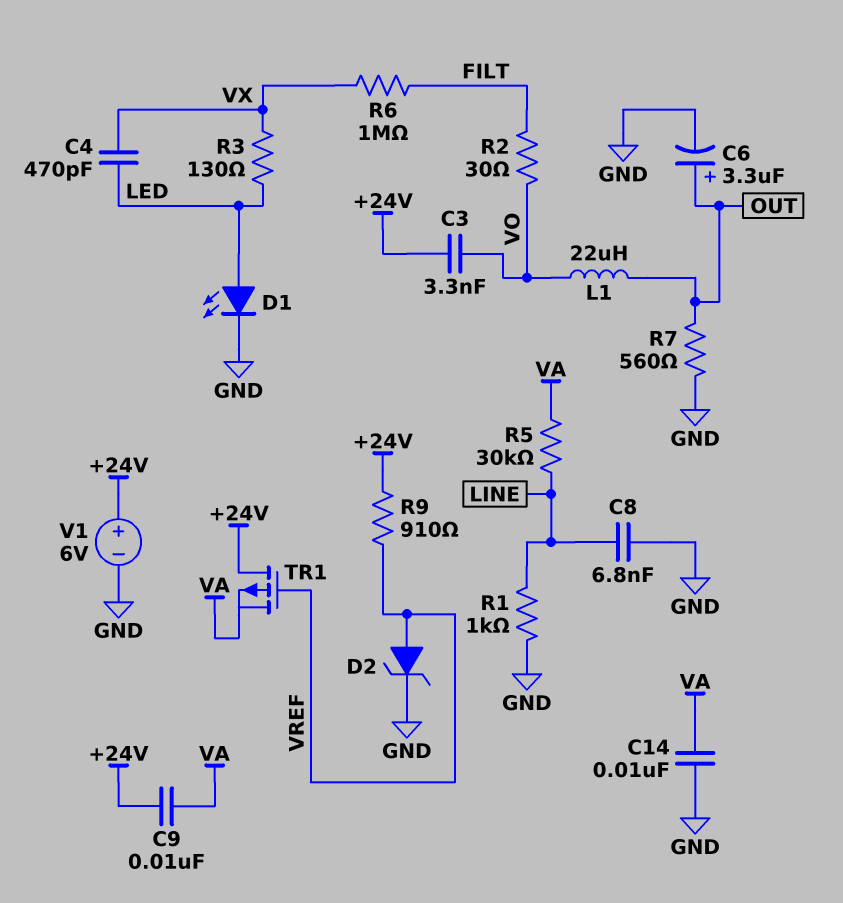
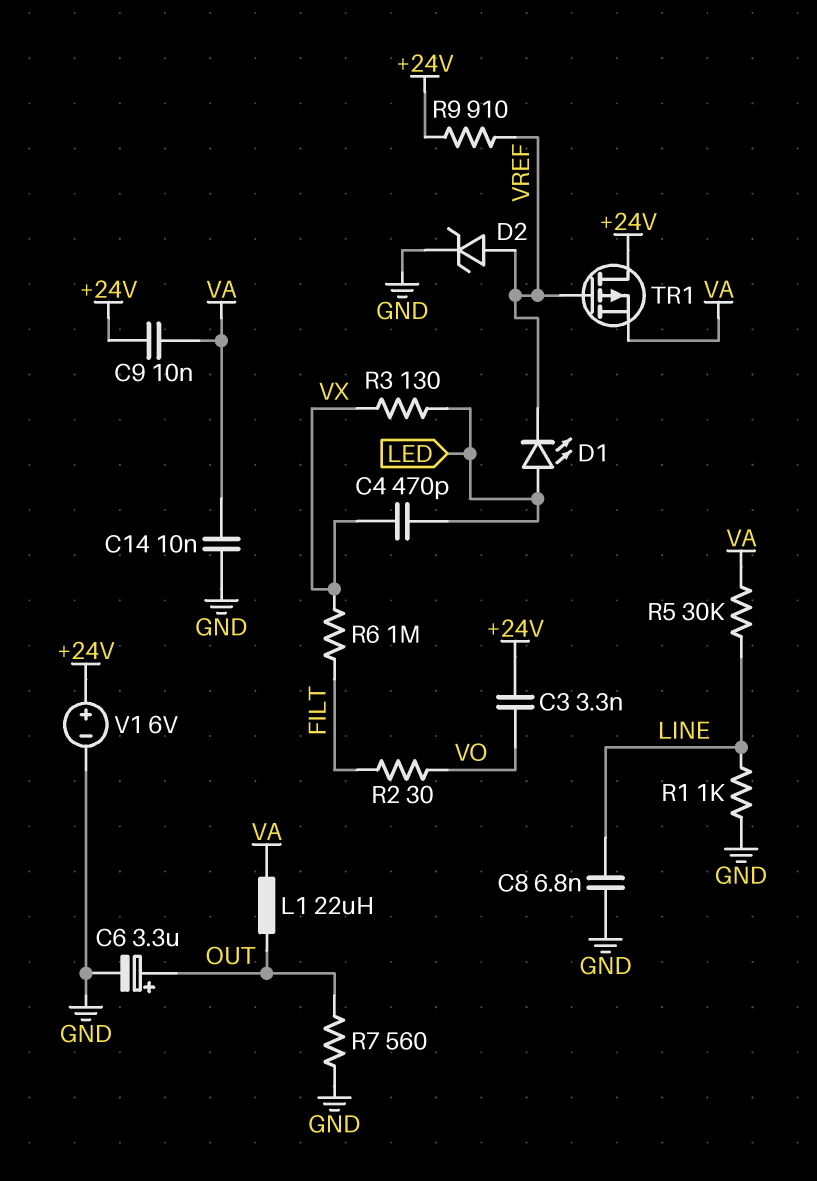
D1: LED (A LED, K GND) -> LED (A LED, K VREF)
L1: 22uH (OUT, VO) -> 22uH (OUT, VA)

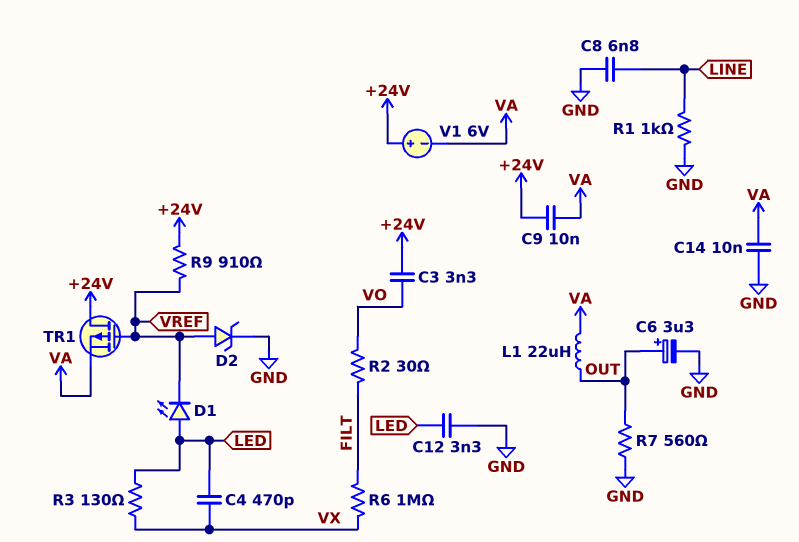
C12: none -> 3.3nF (GND, LED)
R5: 30k (LINE, VA) -> none
V1: 6V (plus +24V, minus GND) -> 6V (plus +24V, minus VA)

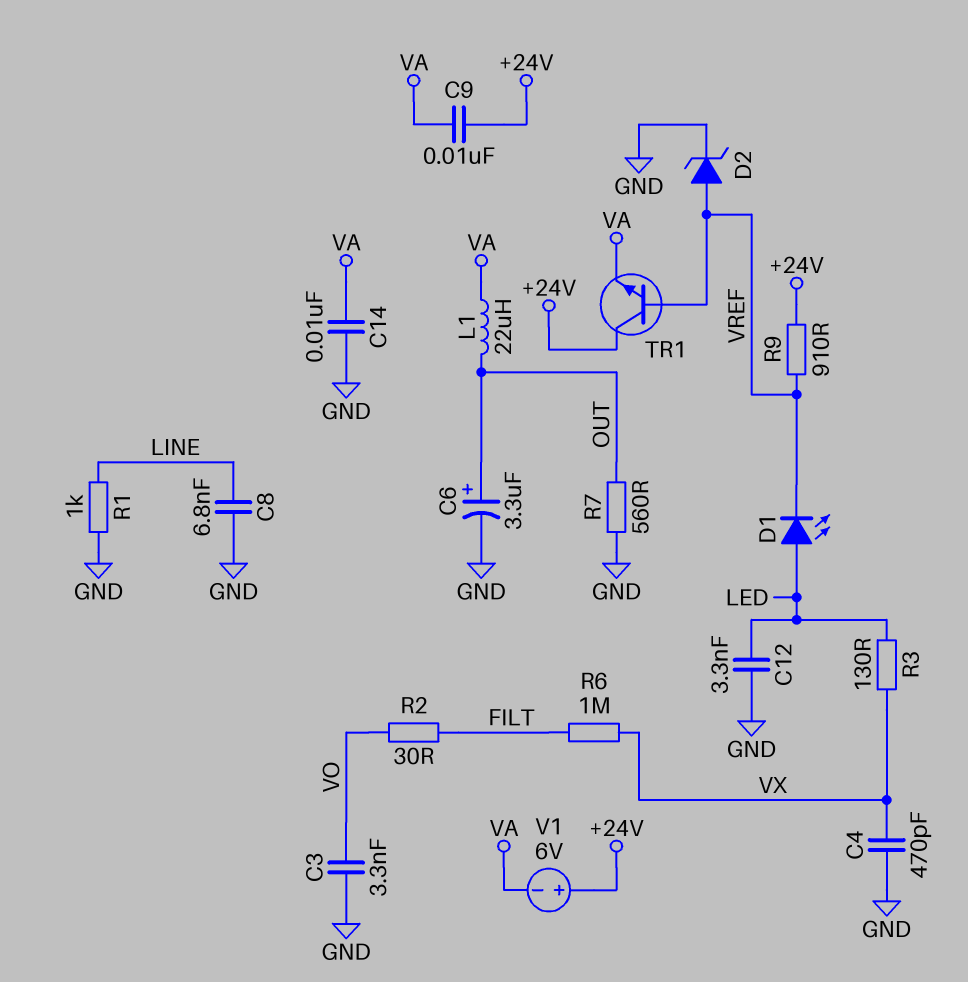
C3: 3.3nF (+24V, VO) -> 3.3nF (GND, VO)
C4: 470pF (LED, VX) -> 470pF (GND, VX)
TR1: PMOS (G VREF, D +24V, S VA) -> NPN (B VREF, C +24V, E VA)

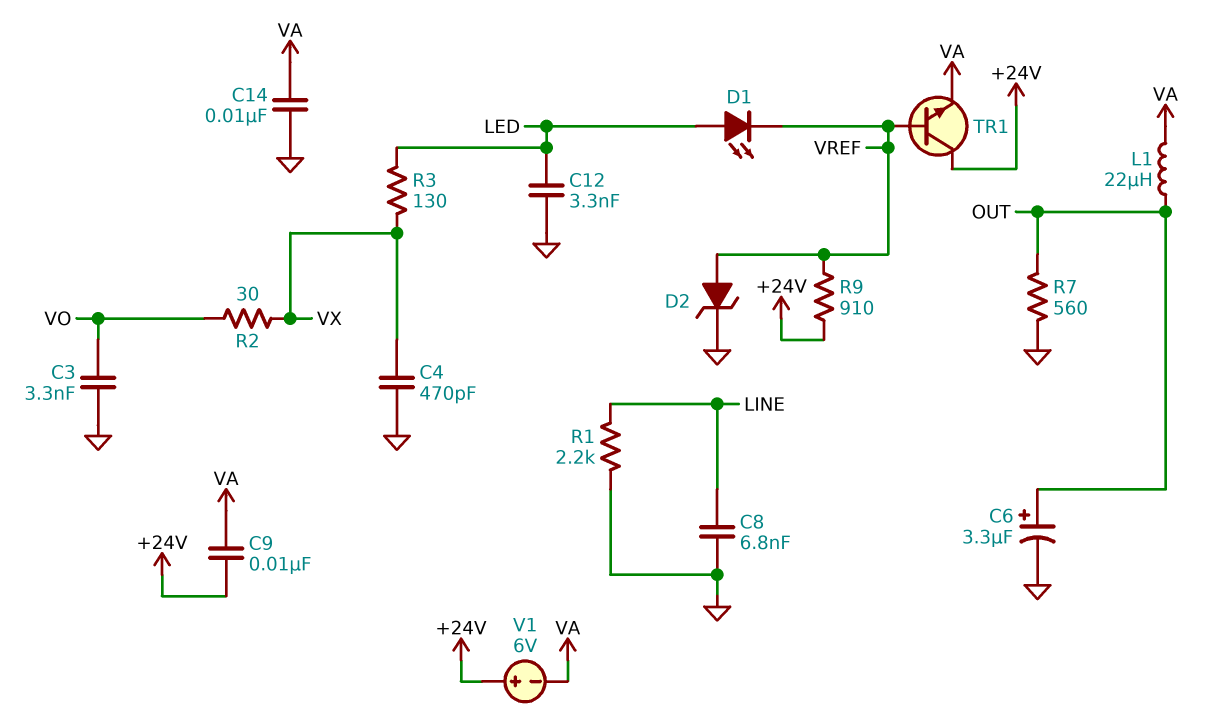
R1: 1k (GND, LINE) -> 2.2k (GND, LINE)
R2: 30 (FILT, VO) -> 30 (VO, VX)
R6: 1M (FILT, VX) -> none

